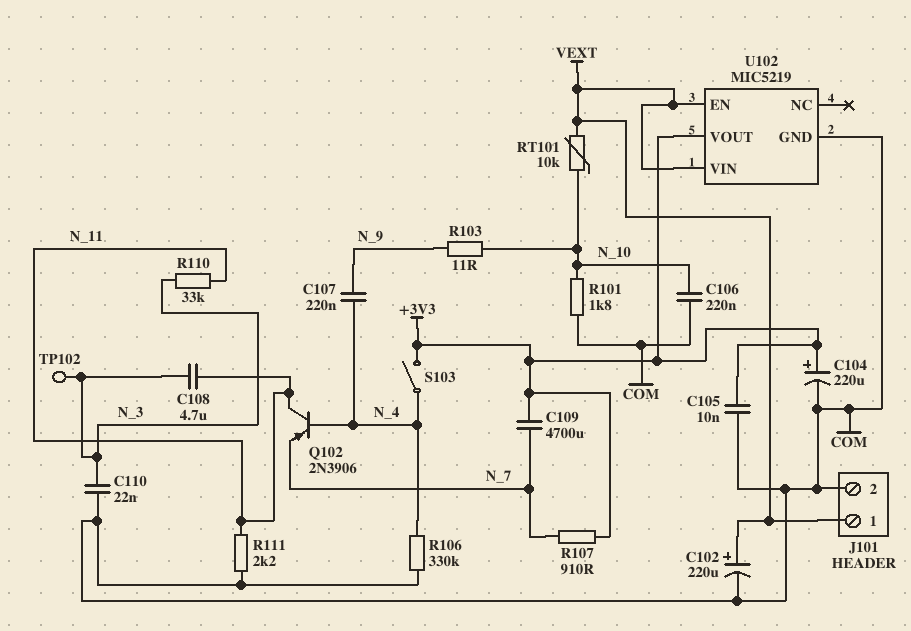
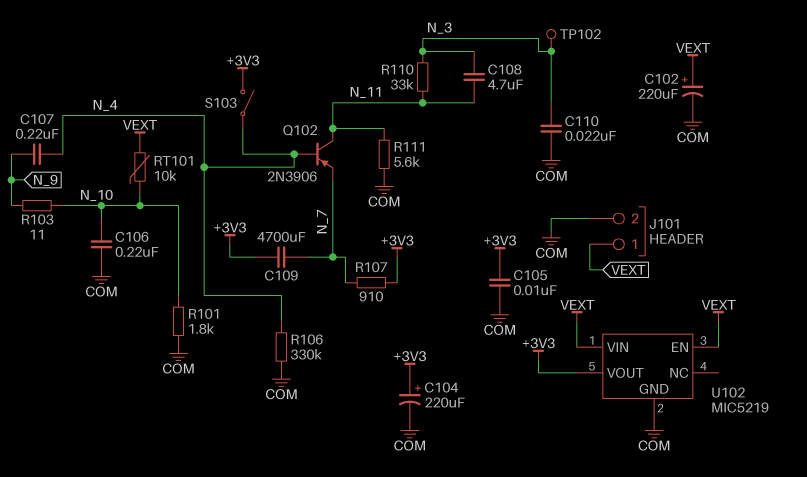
R111: 2.2k (COM, N_11) -> 5.6k (COM, N_11)

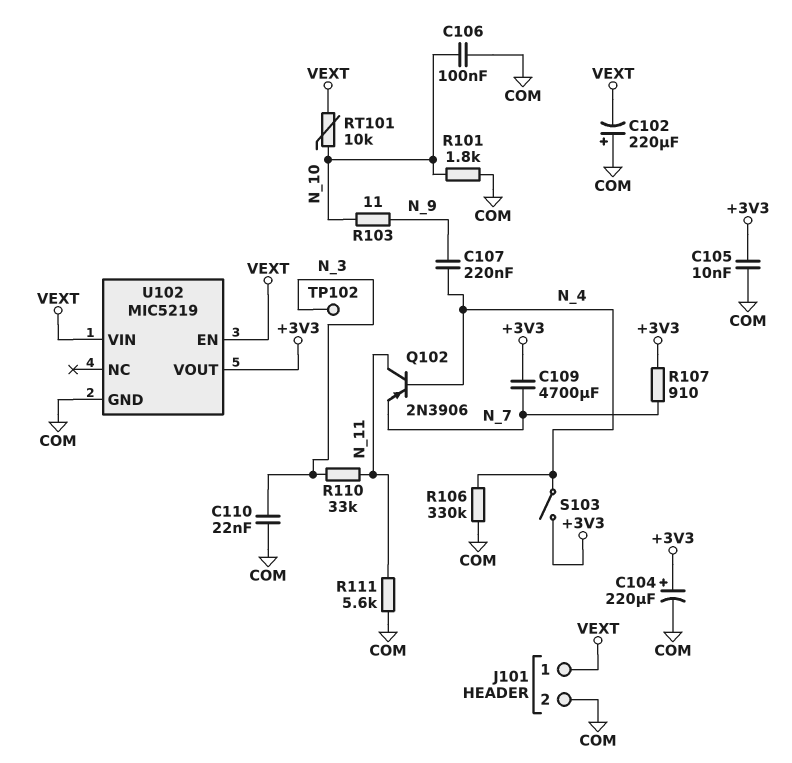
C102: 220uF (plus VEXT, minus COM) -> 220uF (plus COM, minus VEXT)
C106: 220nF (COM, N_10) -> 100nF (COM, N_10)
C108: 4.7uF (N_3, N_11) -> none

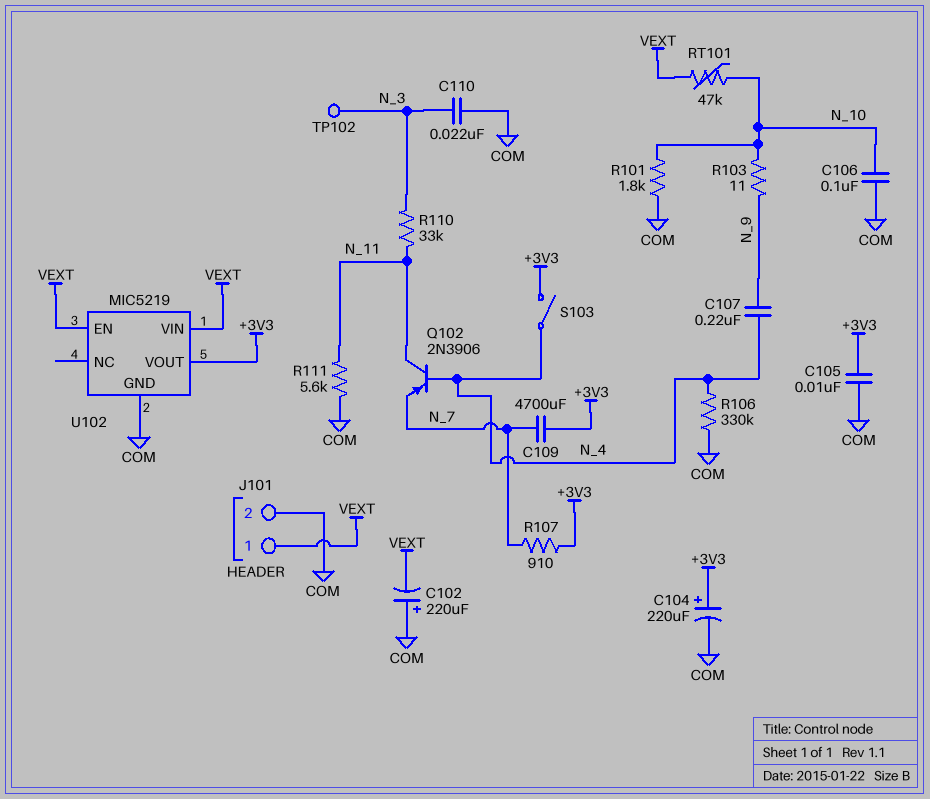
RT101: 10k (N_10, VEXT) -> 47k (N_10, VEXT)

